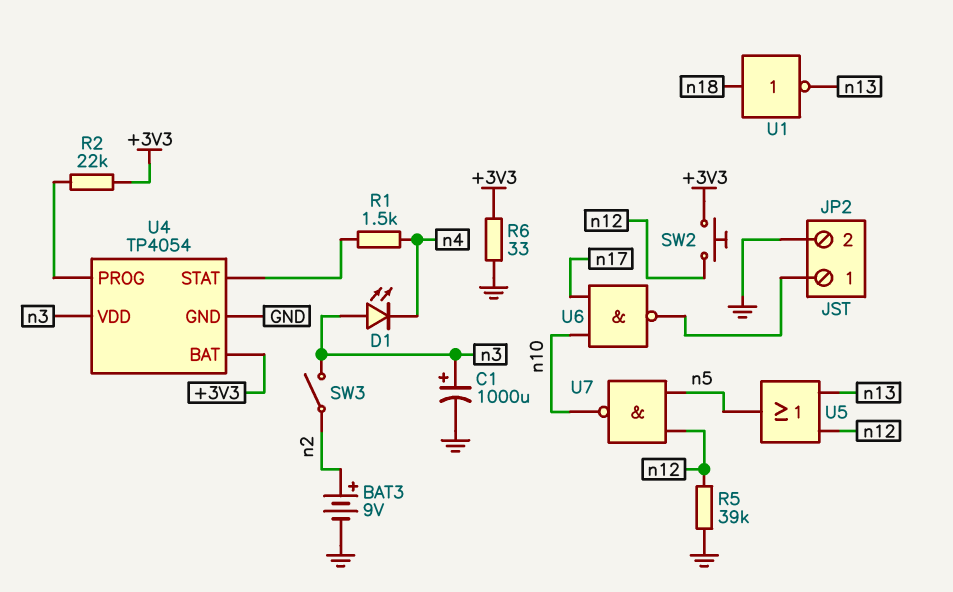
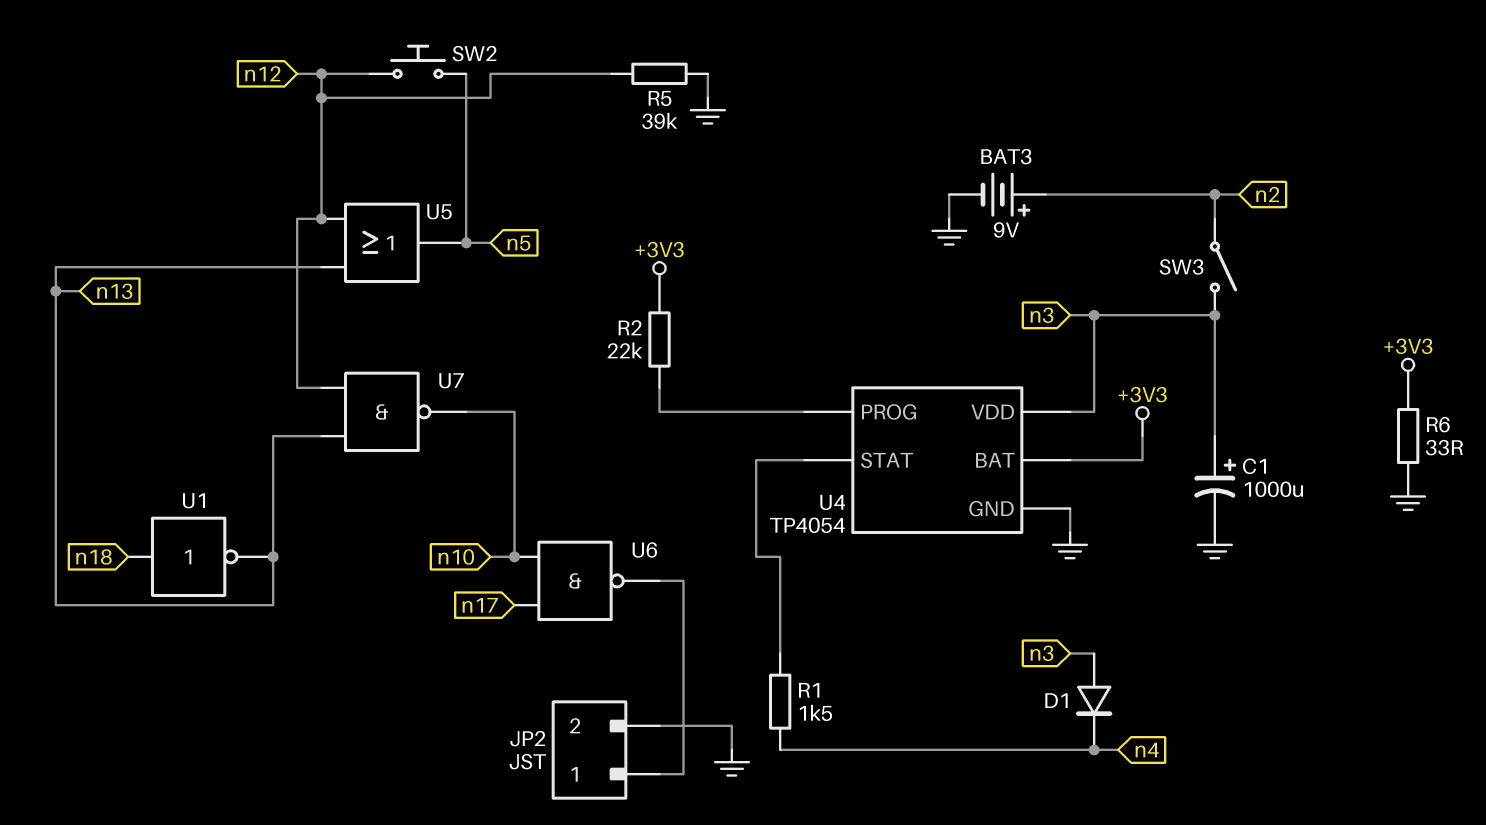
D1: LED (A n3, K n4) -> diode (A n3, K n4)
SW2: button (+3V3, n12) -> button (n5, n12)
U7: NAND (in n5, in n12, out n10) -> NAND (in n12, in n13, out n10)

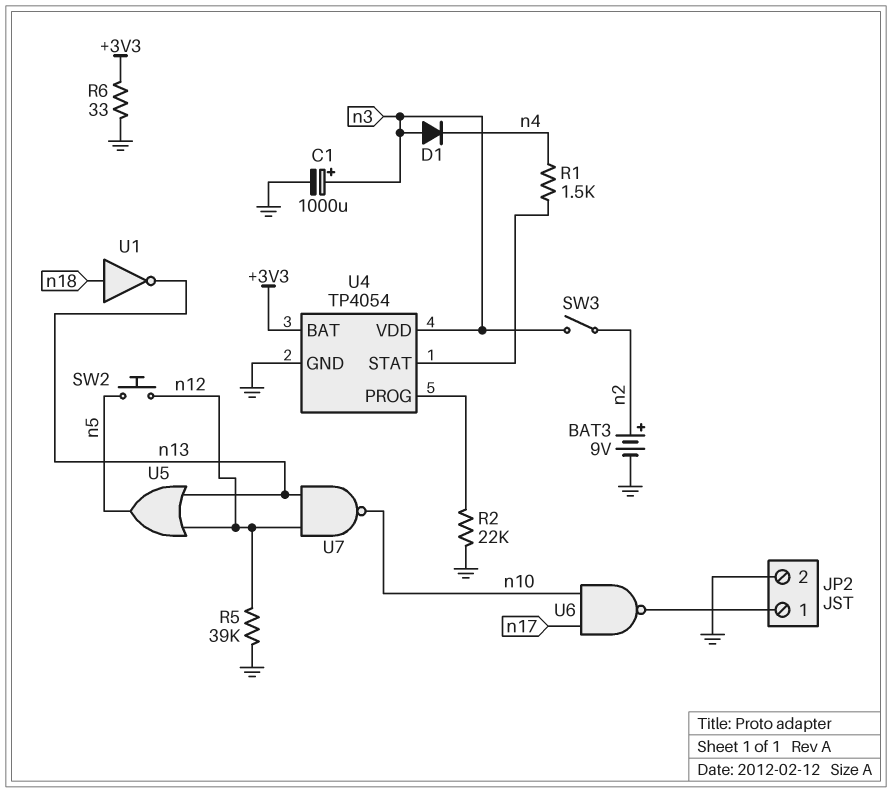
R2: 22k (+3V3, U4/PROG) -> 22k (GND, U4/PROG)

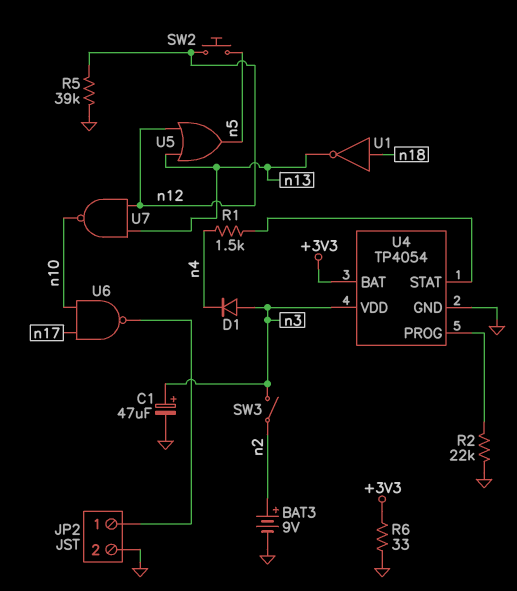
C1: 1000uF (plus n3, minus GND) -> 47uF (plus n3, minus GND)

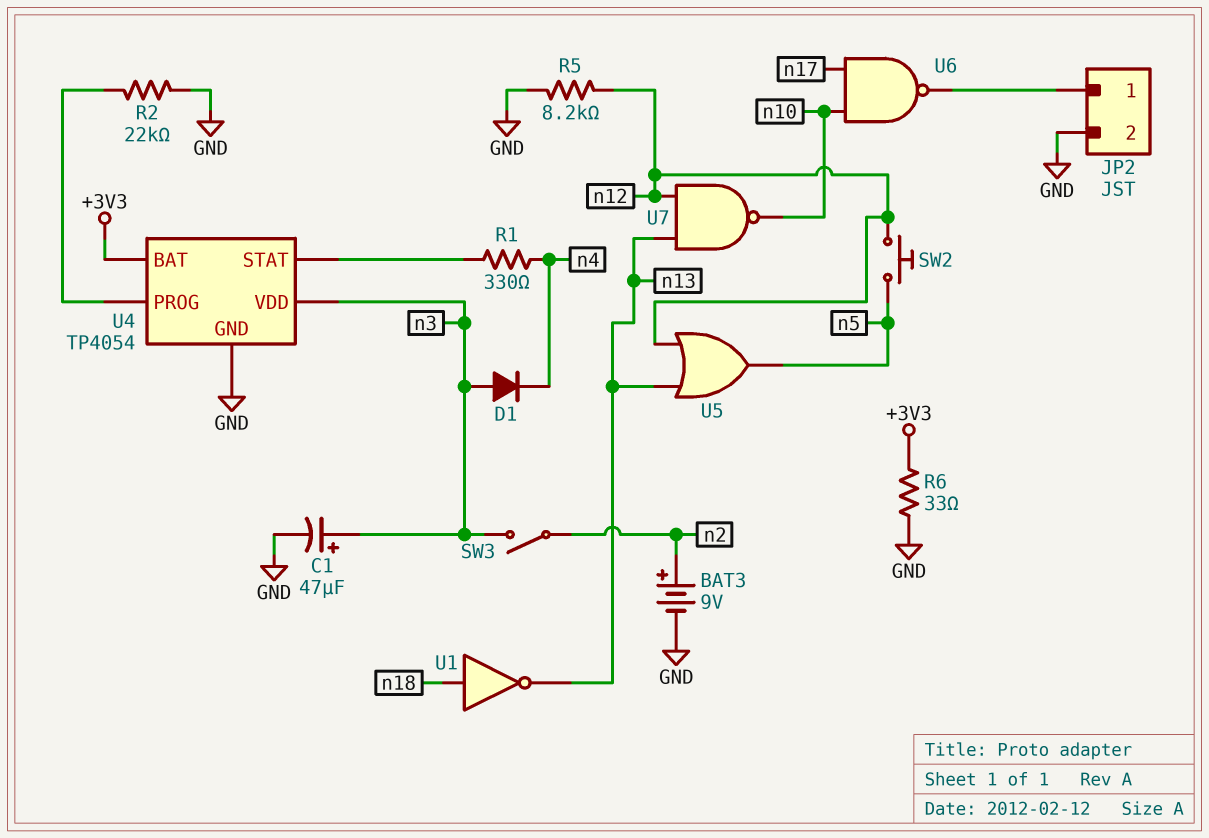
R1: 1.5k (U4/STAT, n4) -> 330 (U4/STAT, n4)
R5: 39k (GND, n12) -> 8.2k (GND, n12)

